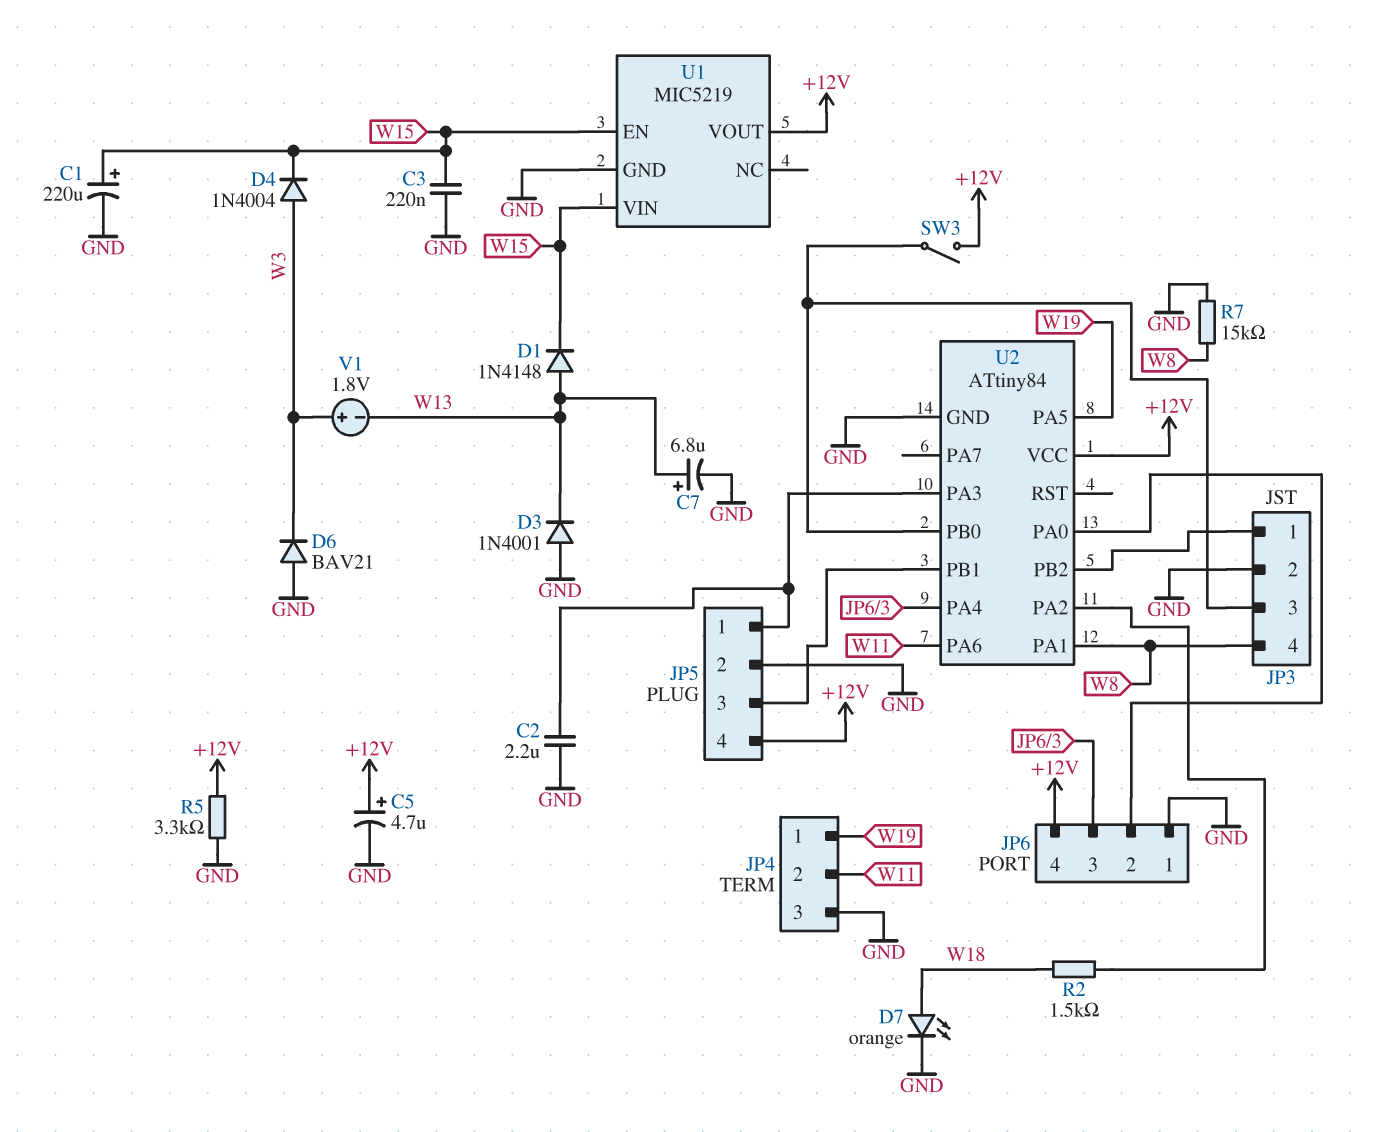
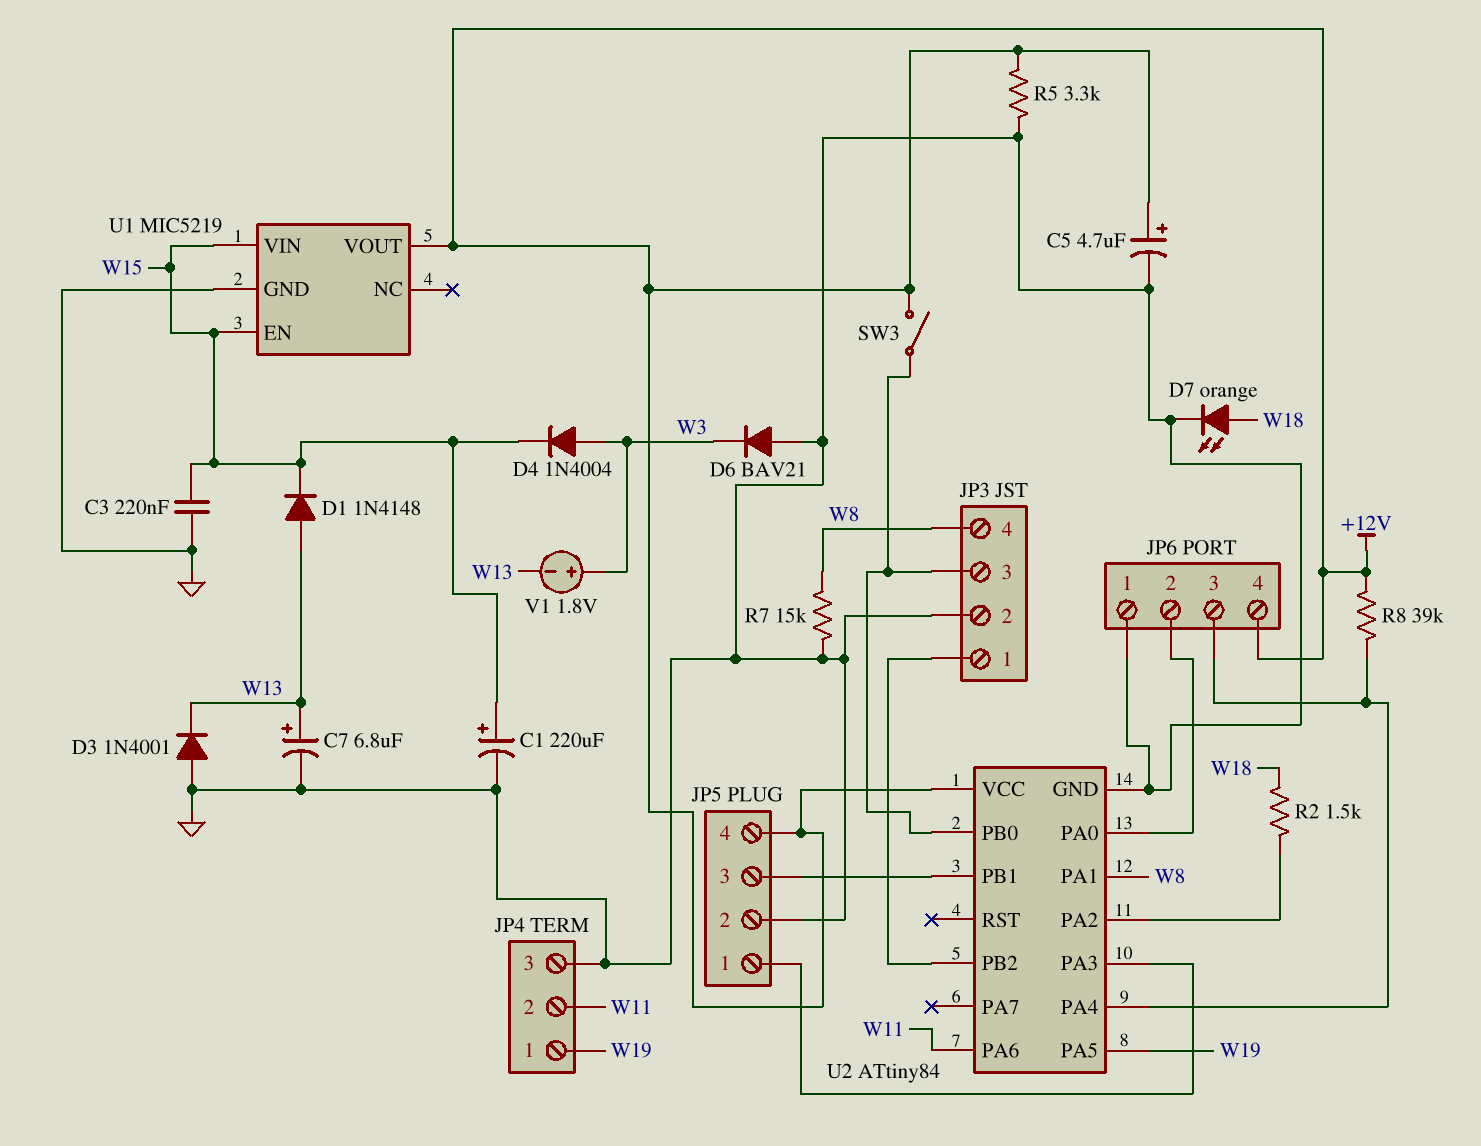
C2: 2.2uF (GND, JP5/1) -> none
R8: none -> 39k (+12V, JP6/3)

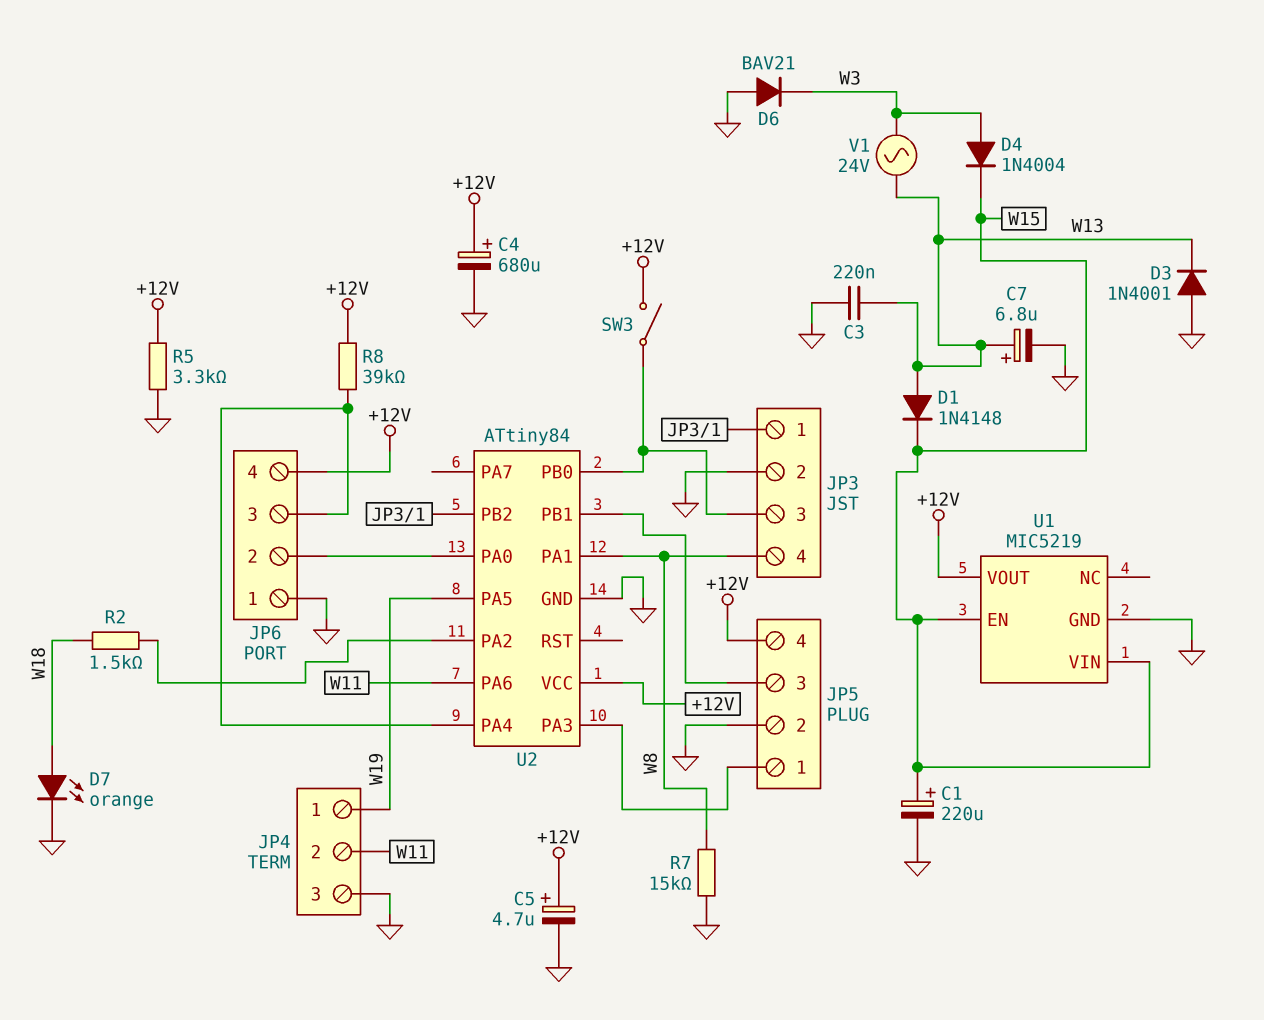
C3: 220nF (GND, W15) -> 220nF (GND, W13)
C4: none -> 680uF (plus +12V, minus GND)
V1: 1.8V (plus W3, minus W13) -> AC 24V (W3, W13)

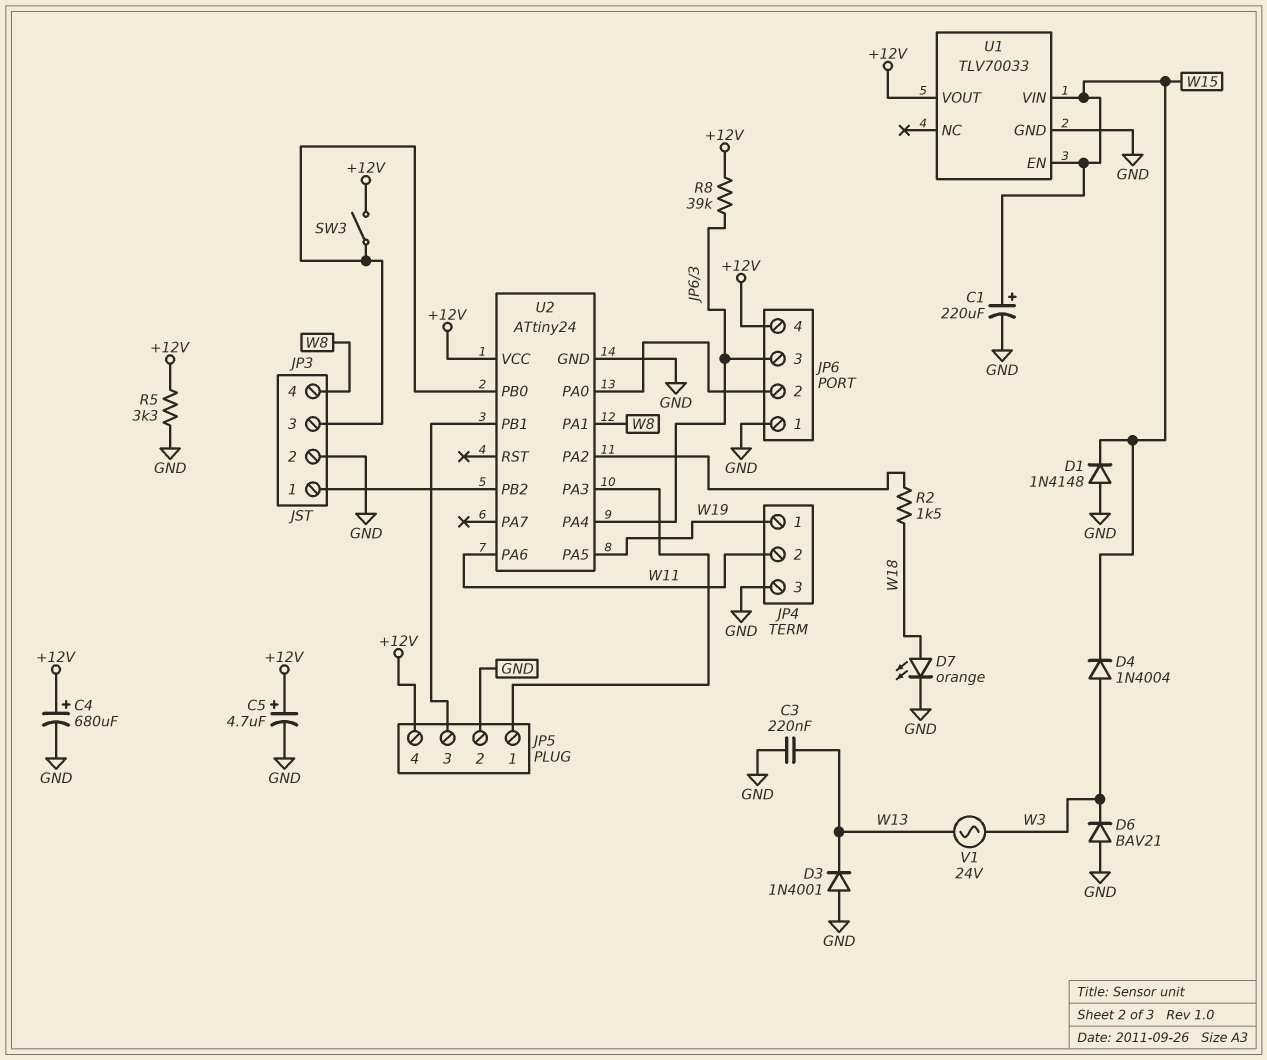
C7: 6.8uF (plus W13, minus GND) -> none
D1: diode 1N4148 (A W13, K W15) -> diode 1N4148 (A GND, K W15)
R7: 15k (GND, W8) -> none
U1: MIC5219 -> TLV70033
U2: ATtiny84 -> ATtiny24

